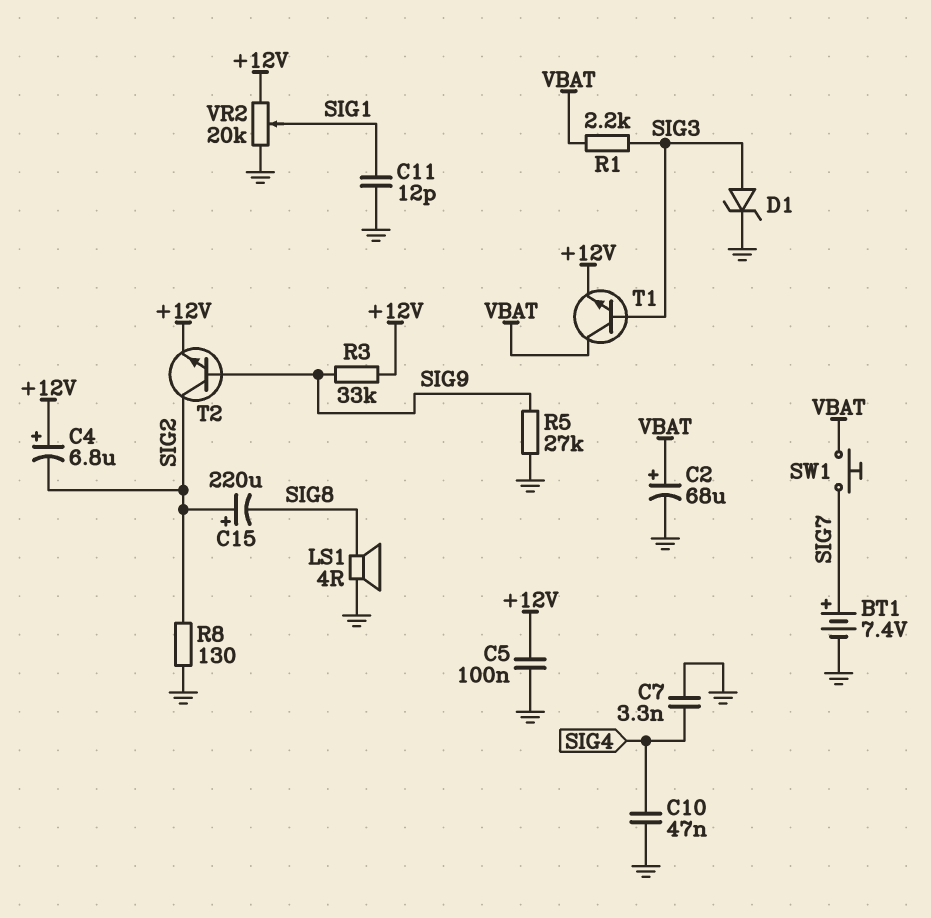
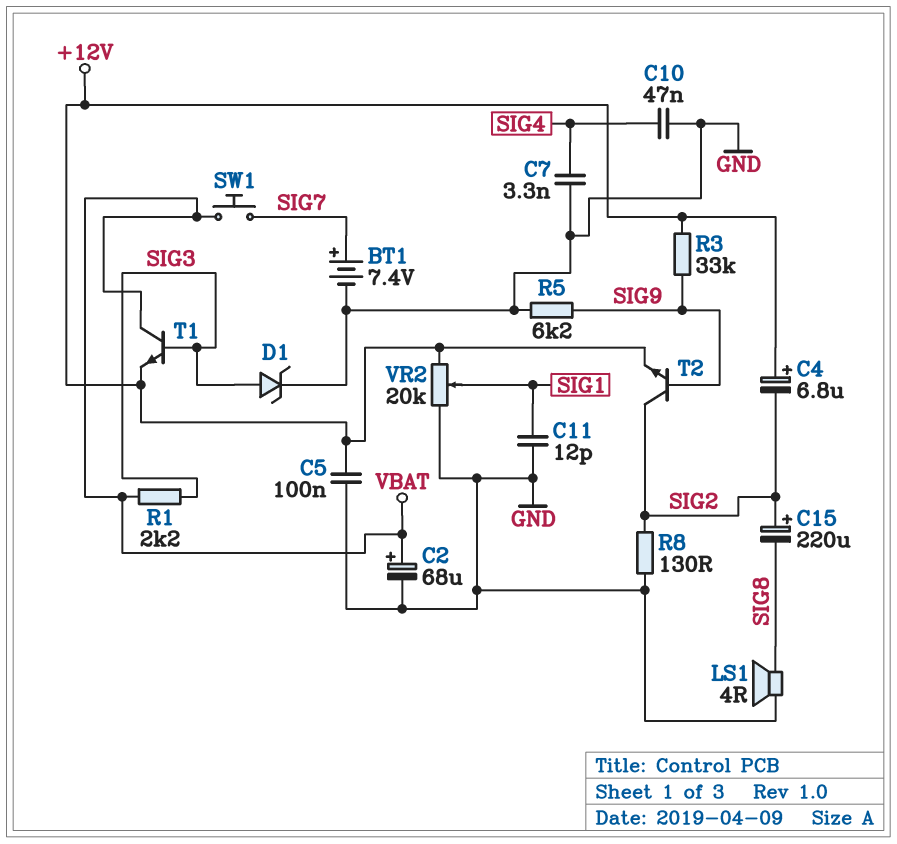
R5: 27k (GND, SIG9) -> 6.2k (GND, SIG9)

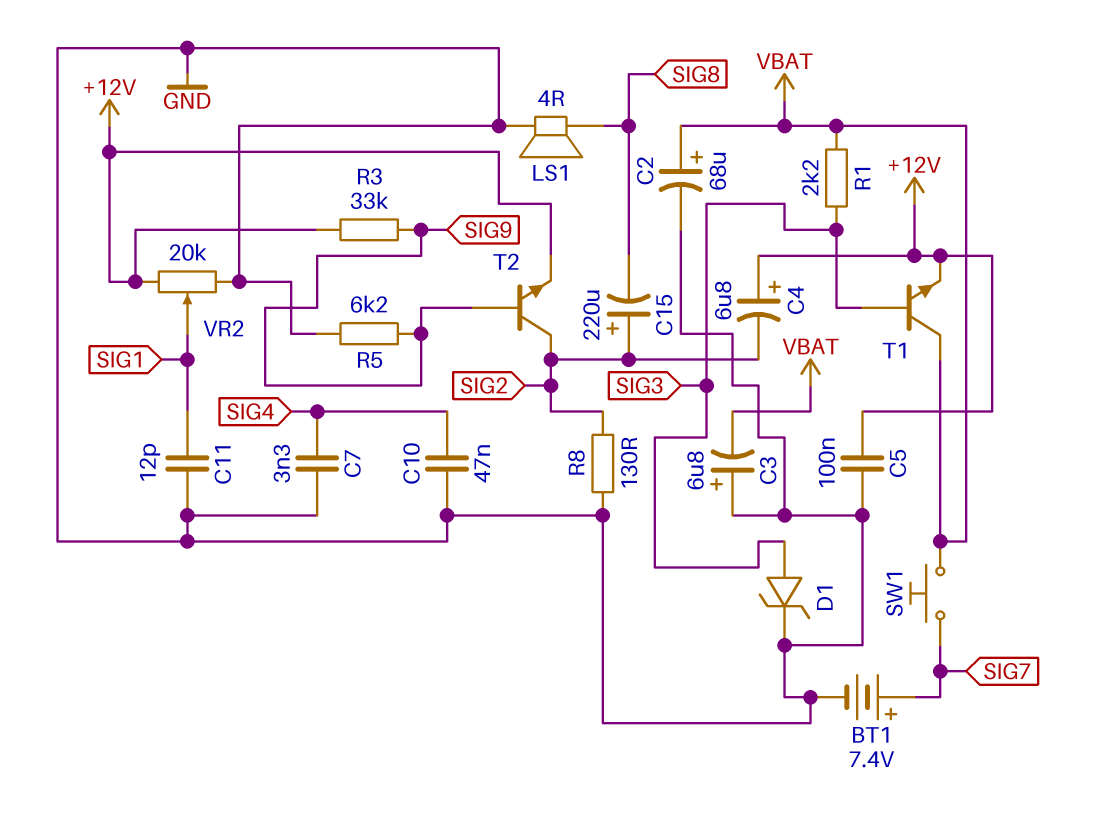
C3: none -> 6.8uF (plus GND, minus VBAT)

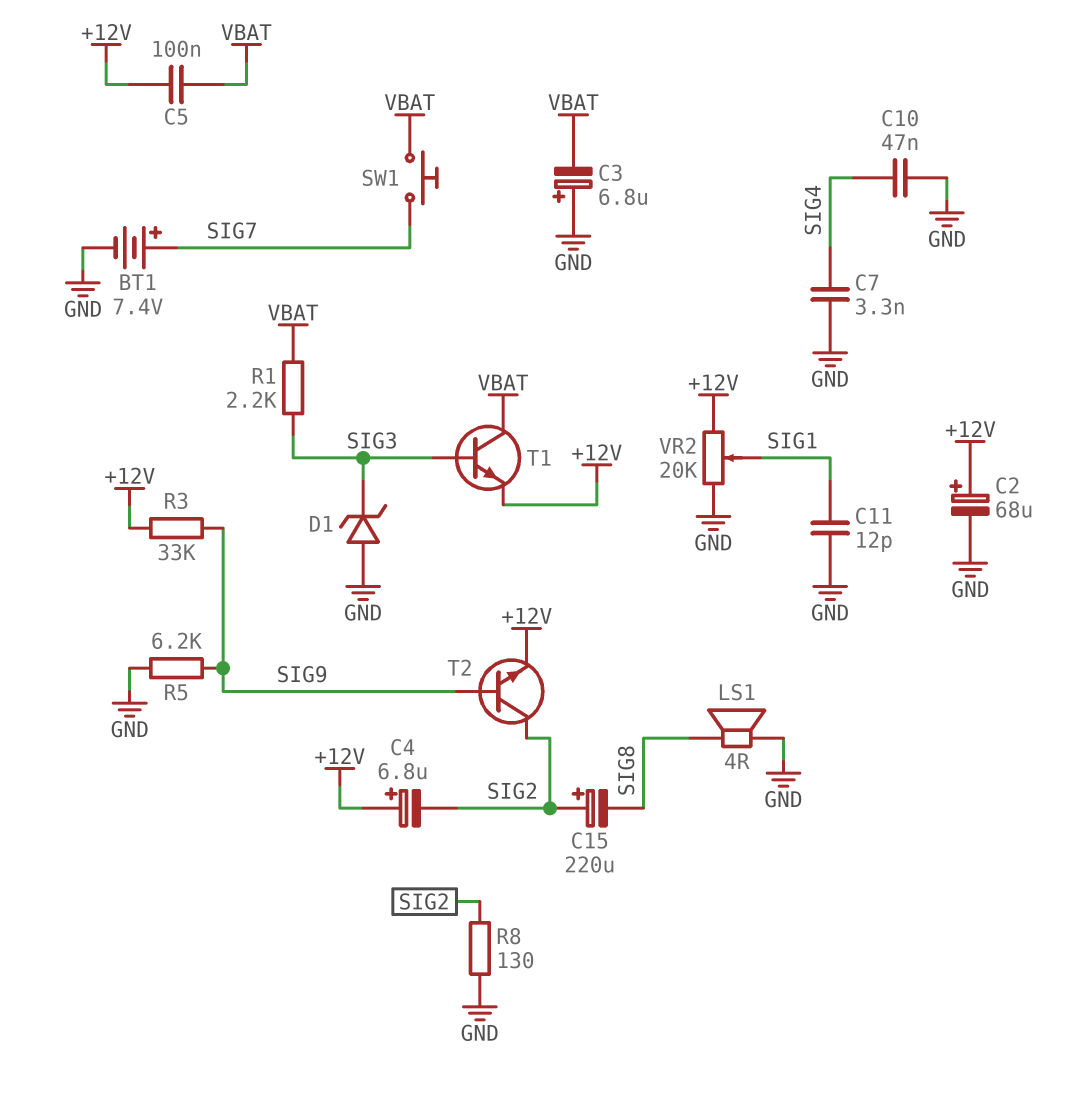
C2: 68uF (plus VBAT, minus GND) -> 68uF (plus +12V, minus GND)
C5: 100nF (+12V, GND) -> 100nF (+12V, VBAT)
D1: zener (A SIG3, K GND) -> zener (A GND, K SIG3)

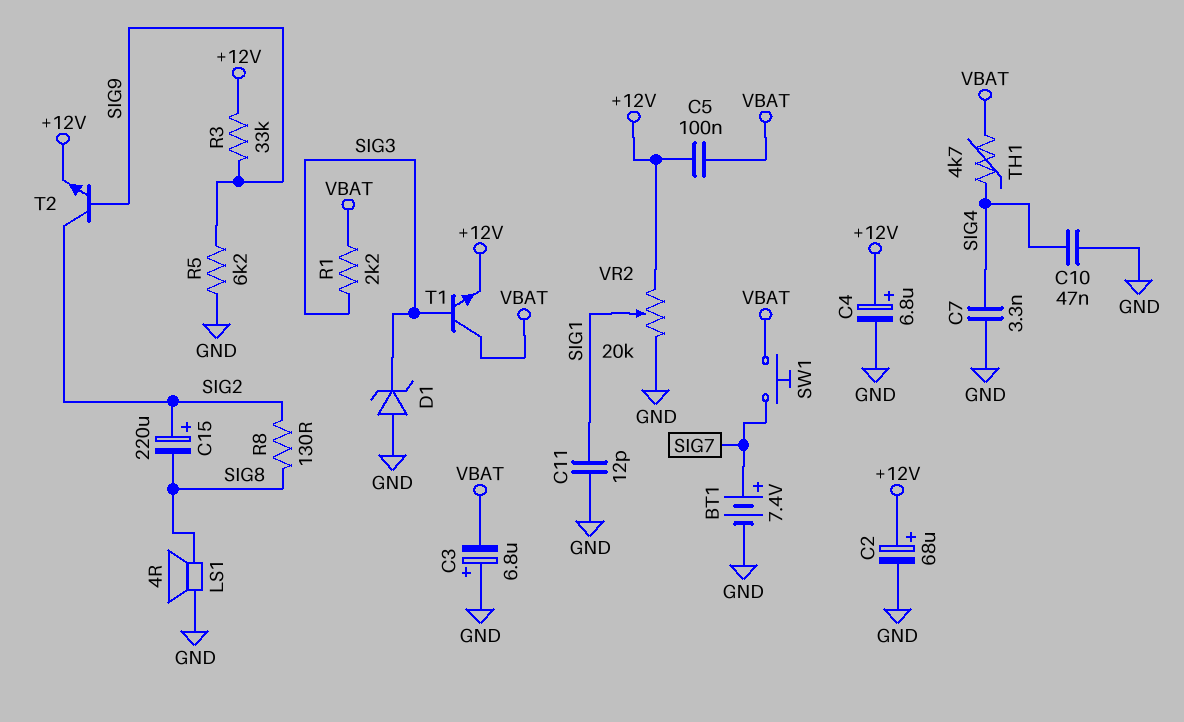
C4: 6.8uF (plus +12V, minus SIG2) -> 6.8uF (plus +12V, minus GND)
R8: 130 (GND, SIG2) -> 130 (SIG2, SIG8)
TH1: none -> 4.7k (SIG4, VBAT)

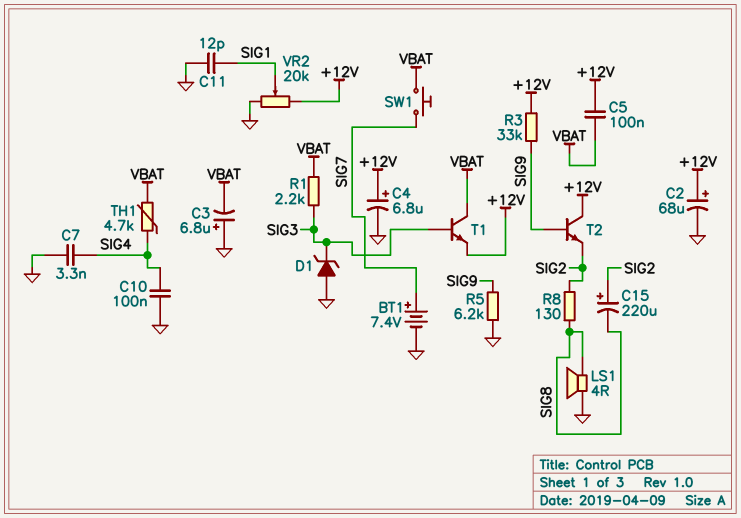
C10: 47nF (GND, SIG4) -> 100nF (GND, SIG4)
T2: NPN (B SIG9, C SIG2, E +12V) -> NPN (B SIG9, C +12V, E SIG2)

